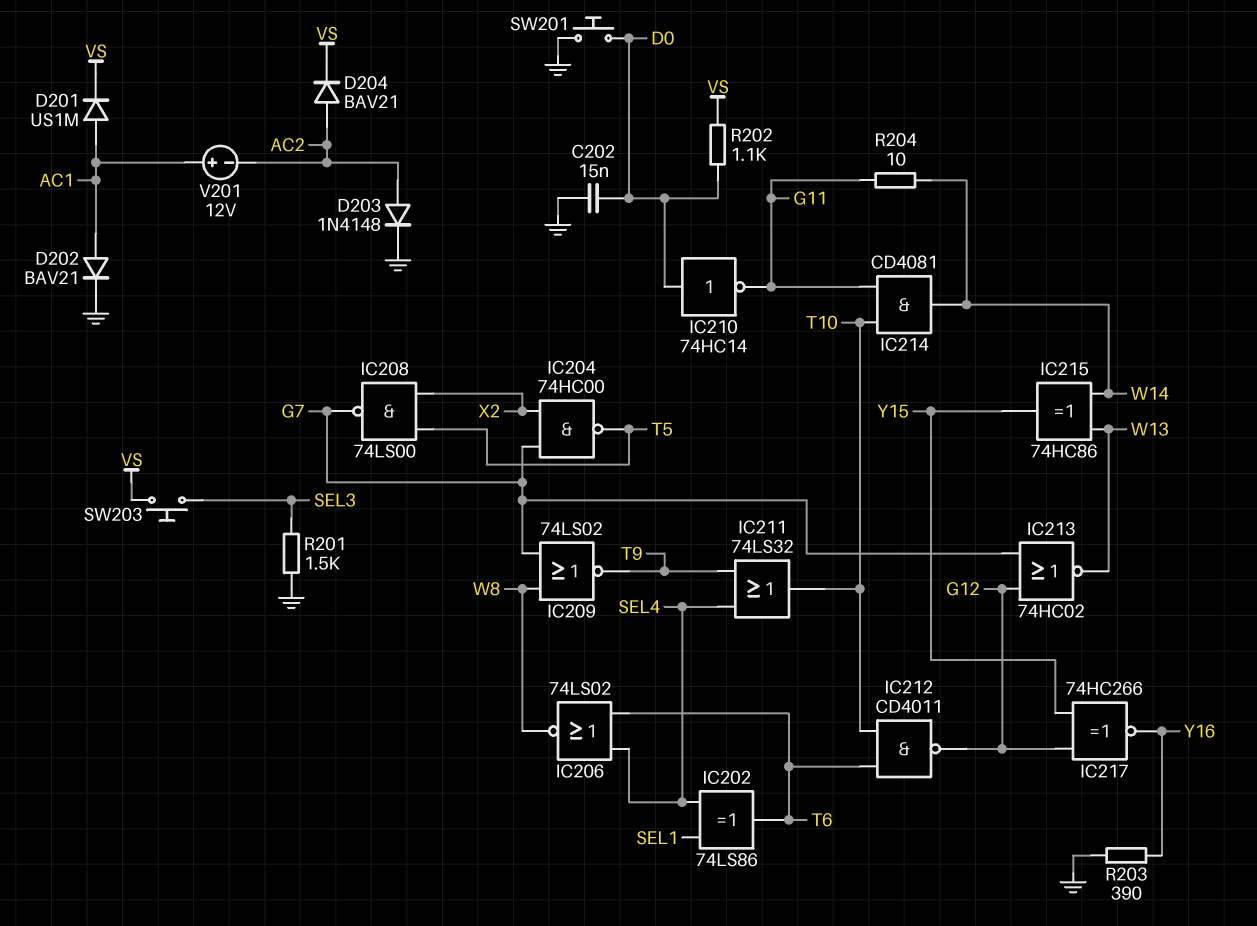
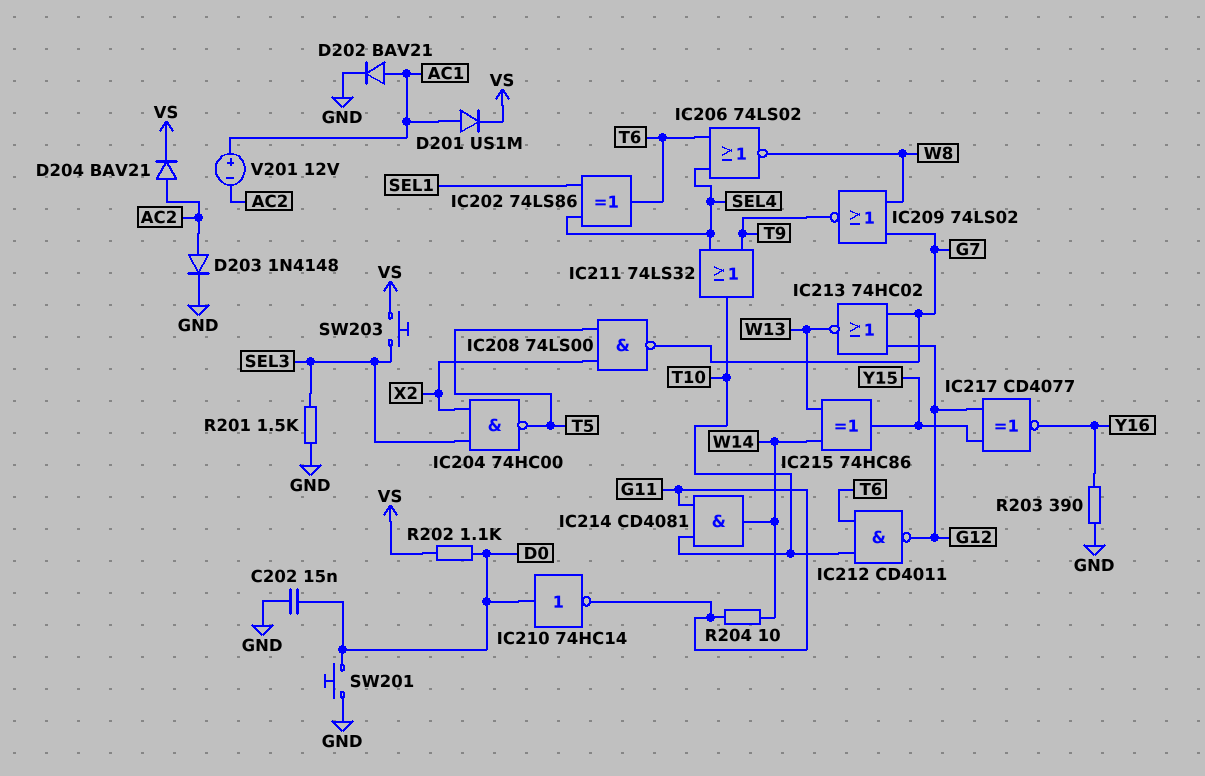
IC204: NAND 74HC00 (in G7, in X2, out T5) -> NAND 74HC00 (in SEL3, in X2, out T5)
IC217: XNOR 74HC266 (in G12, in Y15, out Y16) -> XNOR CD4077 (in G12, in Y15, out Y16)

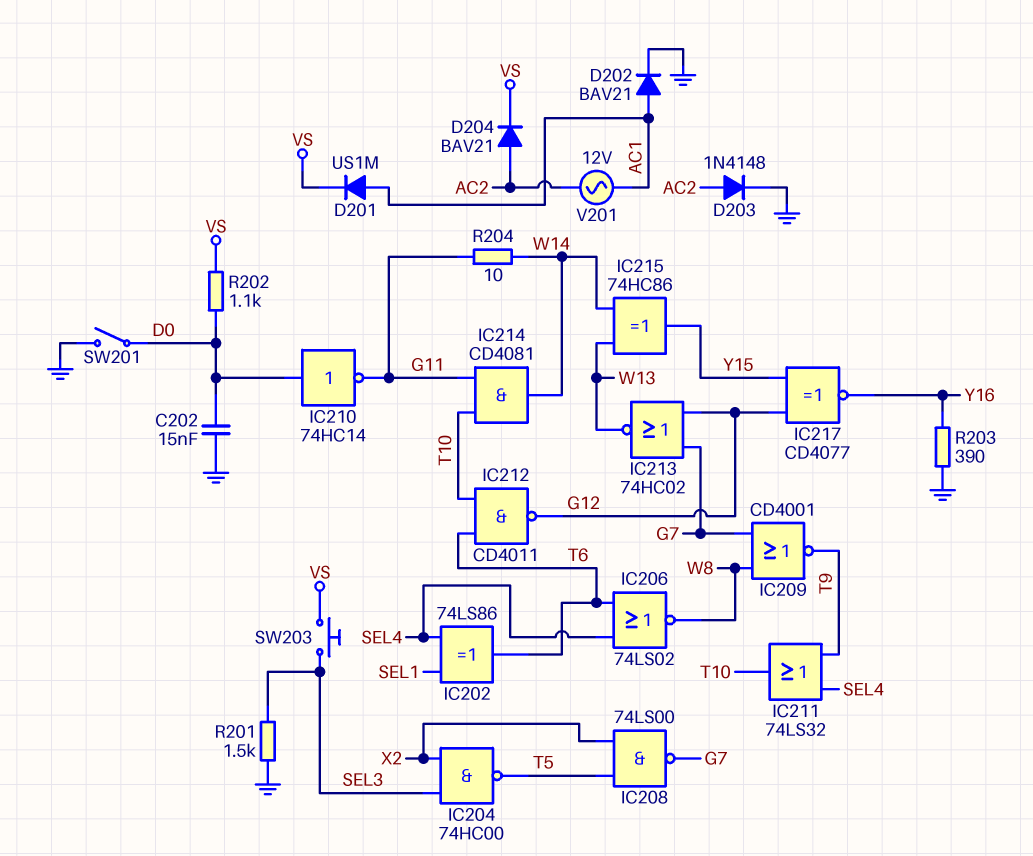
IC209: NOR 74LS02 (in G7, in W8, out T9) -> NOR CD4001 (in G7, in W8, out T9)
SW201: button (D0, GND) -> switch (D0, GND)
V201: 12V (plus AC1, minus AC2) -> AC 12V (AC1, AC2)

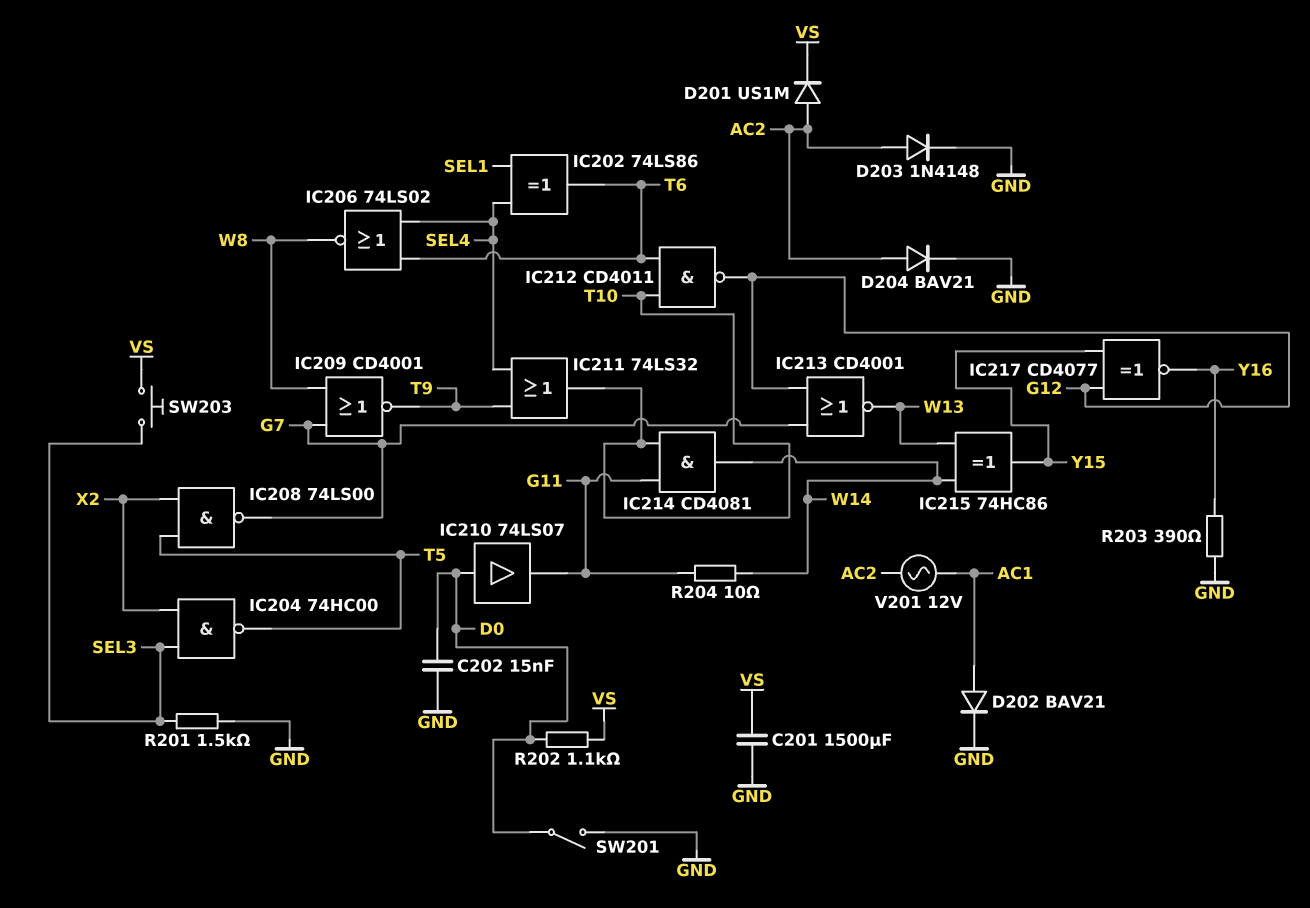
C201: none -> 1500uF (GND, VS)
D201: diode US1M (A AC1, K VS) -> diode US1M (A AC2, K VS)
D204: diode BAV21 (A AC2, K VS) -> diode BAV21 (A AC2, K GND)
IC210: NOT 74HC14 (in D0, out G11) -> buffer 74LS07 (in D0, out G11)
IC213: NOR 74HC02 (in G7, in G12, out W13) -> NOR CD4001 (in G7, in G12, out W13)

